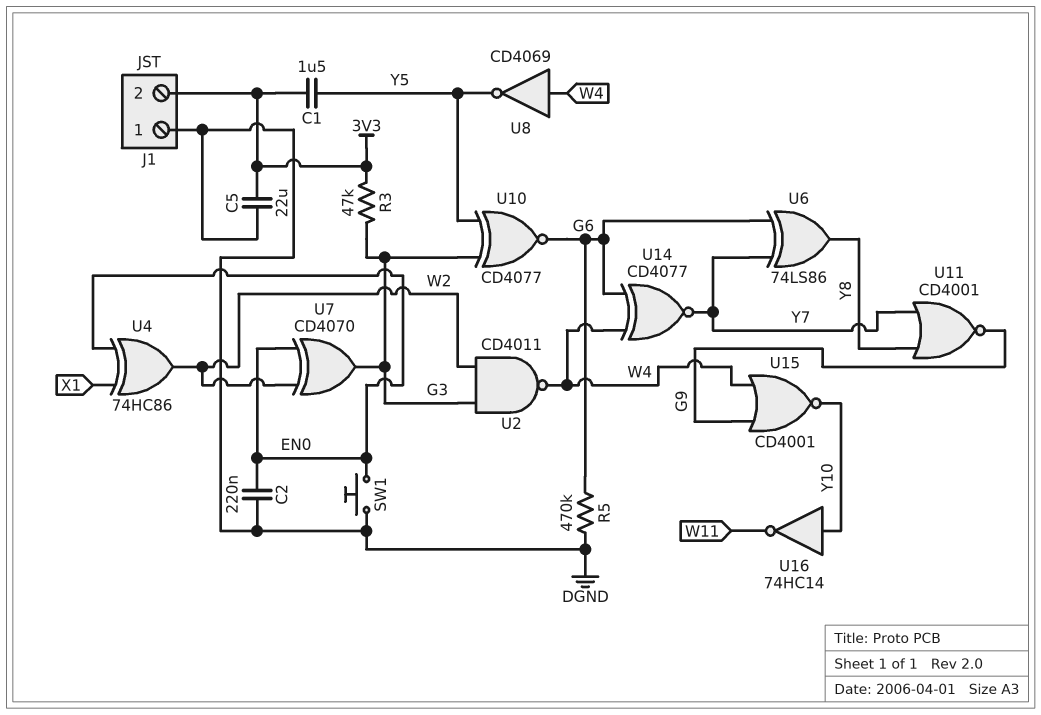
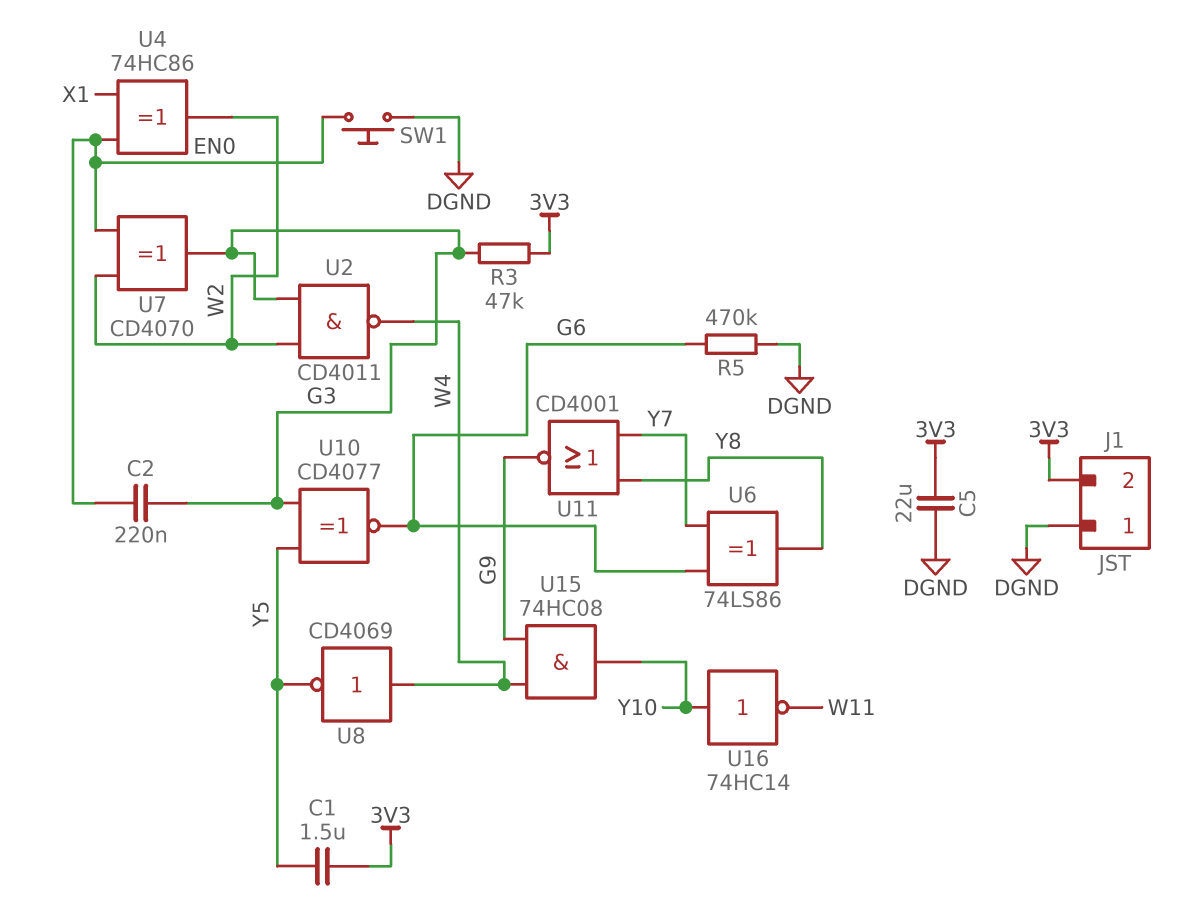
C2: 220nF (DGND, EN0) -> 220nF (EN0, G3)
U14: XNOR CD4077 (in G6, in W4, out Y7) -> none
U15: NOR CD4001 (in G9, in W4, out Y10) -> AND 74HC08 (in G9, in W4, out Y10)

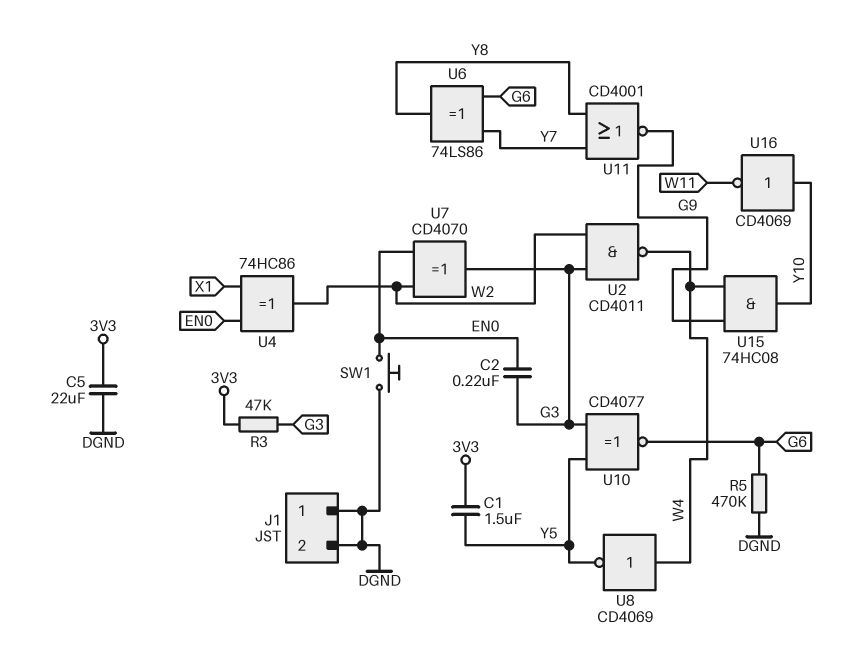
J1 pin 2: 3V3 -> DGND
U16: NOT 74HC14 (in Y10, out W11) -> NOT CD4069 (in Y10, out W11)

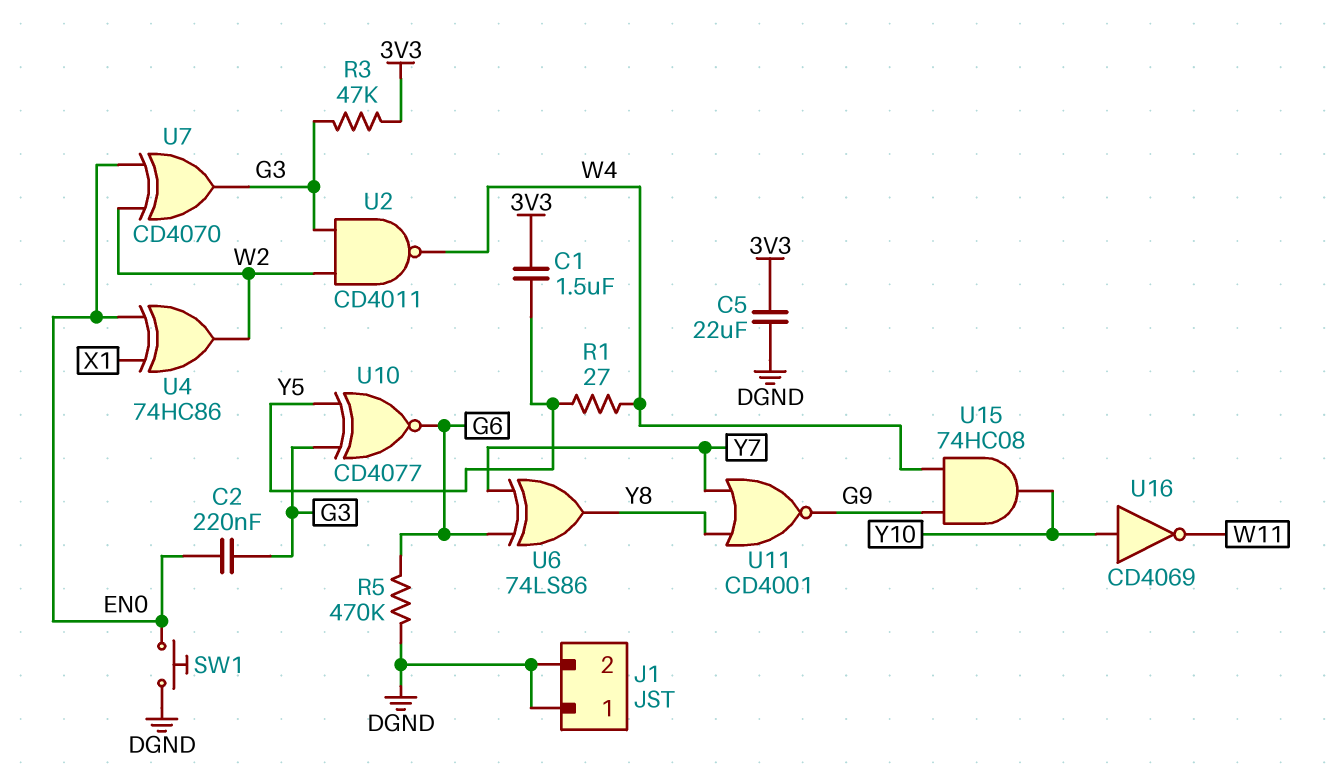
R1: none -> 27 (W4, Y5)
U8: NOT CD4069 (in W4, out Y5) -> none

